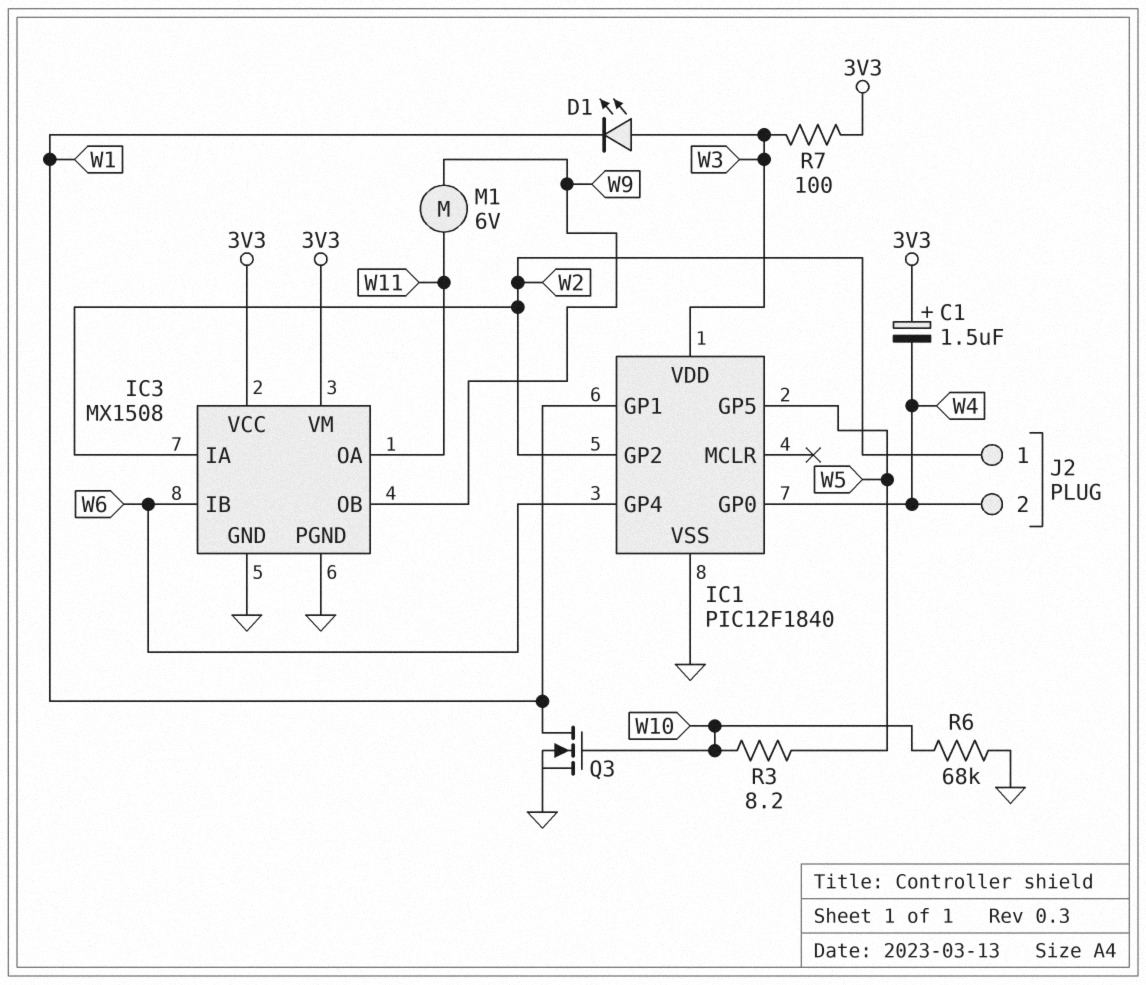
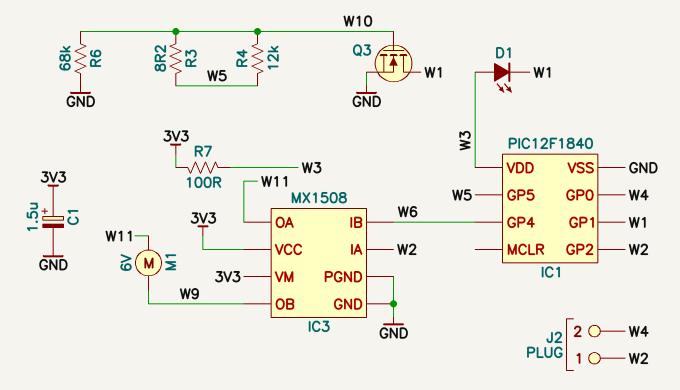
C1: 1.5uF (plus 3V3, minus W4) -> 1.5uF (plus 3V3, minus GND)
R4: none -> 12k (W5, W10)

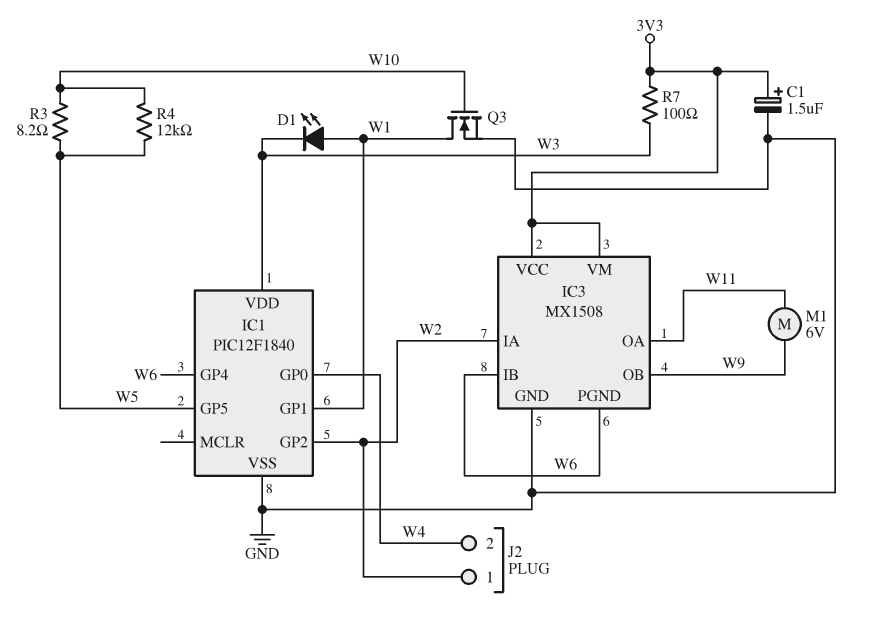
D1: LED (A W3, K W1) -> LED (A W1, K W3)
IC3 pin PGND: GND -> W6
R6: 68k (GND, W10) -> none

